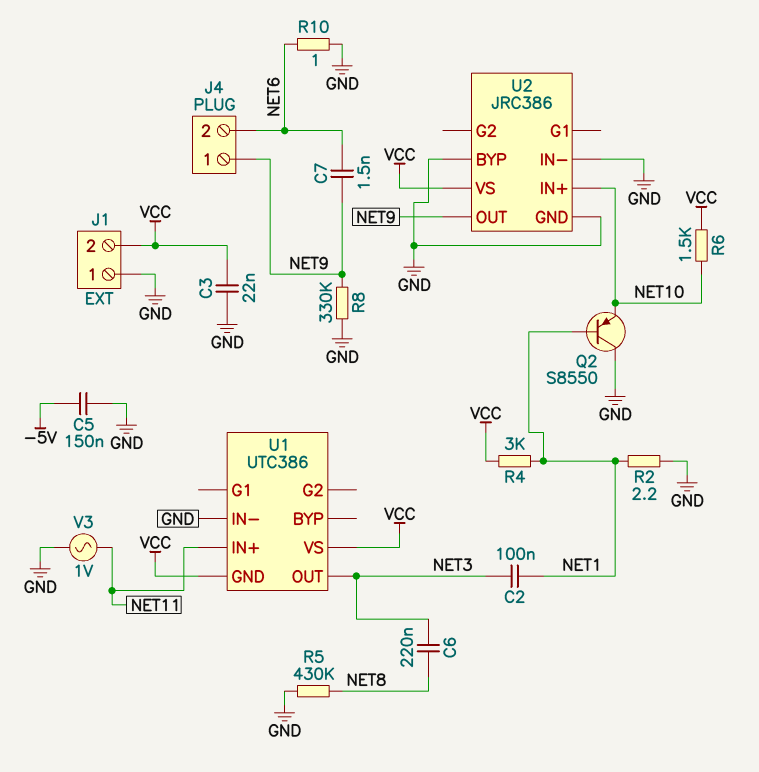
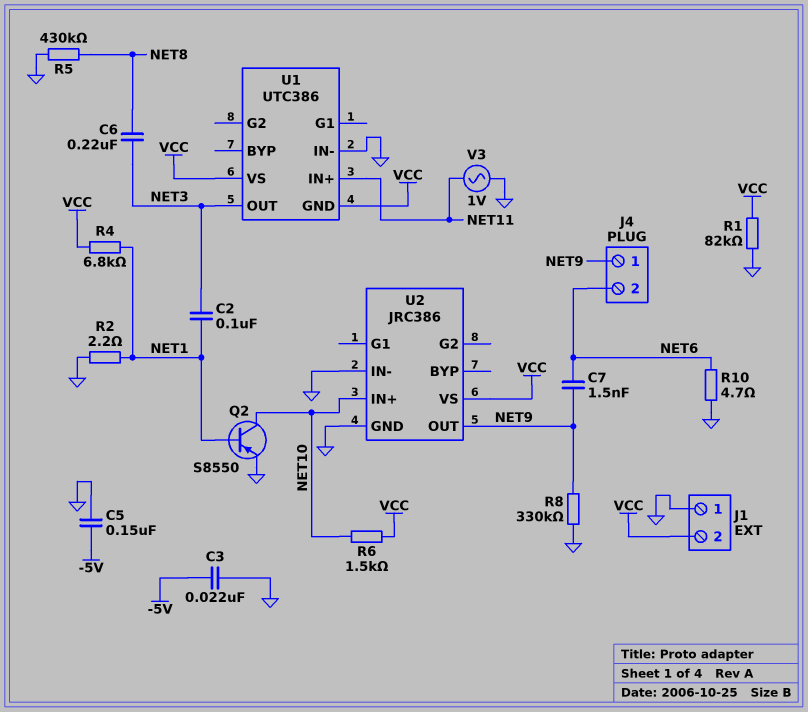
C3: 22nF (GND, VCC) -> 22nF (-5V, GND)
Q2: PNP S8550 (B NET1, C GND, E NET10) -> PNP S8550 (B NET1, C NET10, E GND)
R1: none -> 82k (GND, VCC)
R4: 3k (NET1, VCC) -> 6.8k (NET1, VCC)
R10: 1 (GND, NET6) -> 4.7 (GND, NET6)
U2 pin BYP: GND -> none

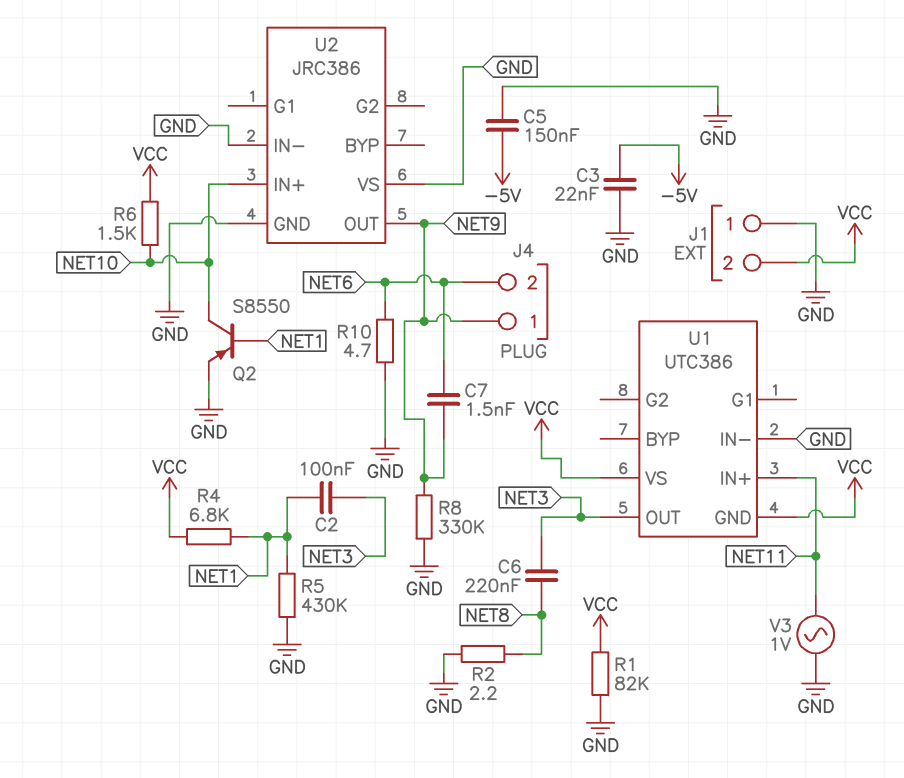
R2: 2.2 (GND, NET1) -> 2.2 (GND, NET8)
R5: 430k (GND, NET8) -> 430k (GND, NET1)
U2 pin VS: VCC -> GND

